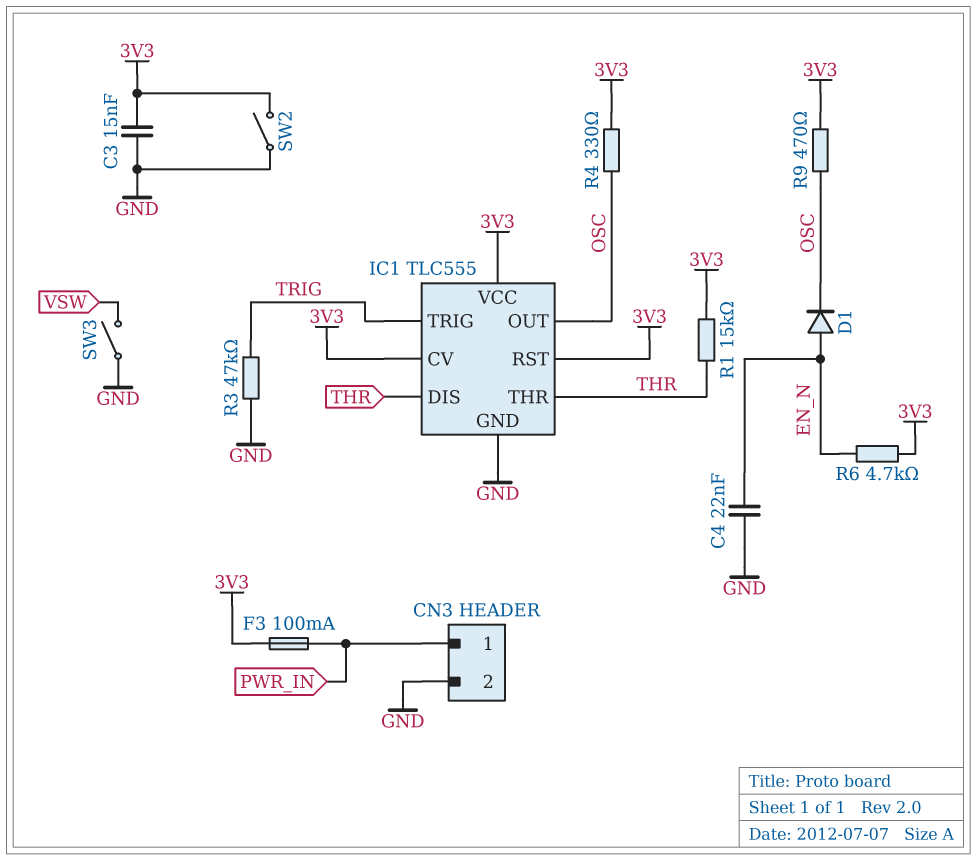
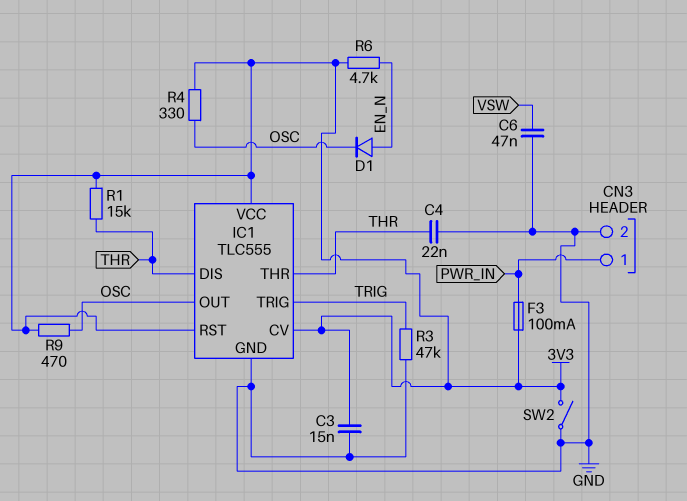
C4: 22nF (EN_N, GND) -> 22nF (GND, THR)
C6: none -> 47nF (GND, VSW)
SW3: switch (GND, VSW) -> none

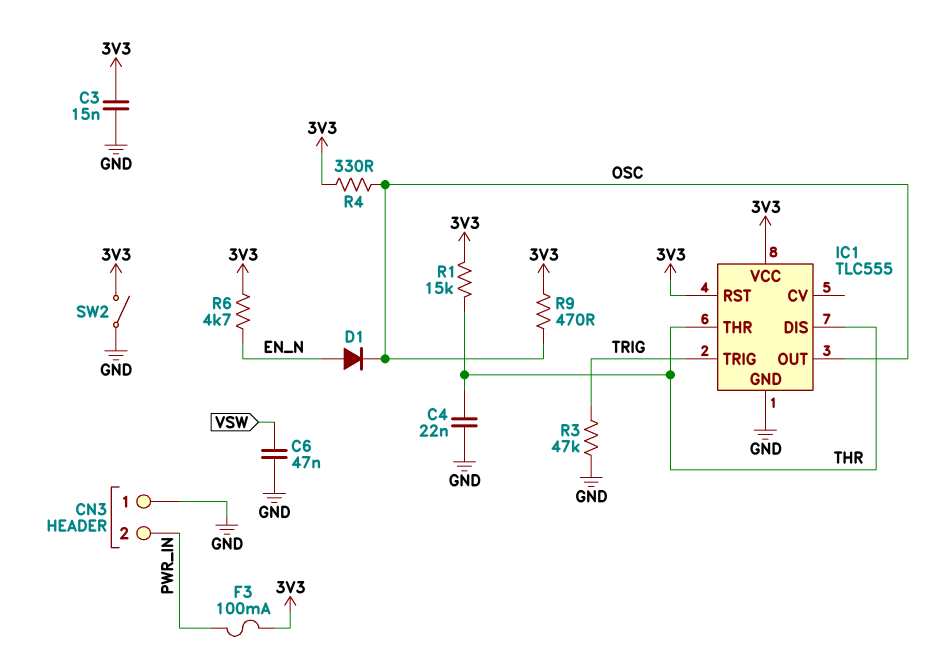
CN3 pin 1: PWR_IN -> GND
CN3 pin 2: GND -> PWR_IN
IC1 pin CV: 3V3 -> none

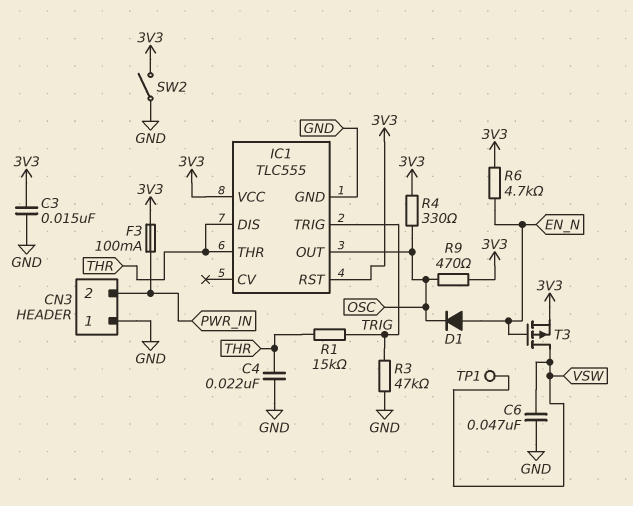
R1: 15k (3V3, THR) -> 15k (THR, TRIG)
T3: none -> PMOS (G EN_N, D VSW, S 3V3)
TP1: none -> test point (VSW)

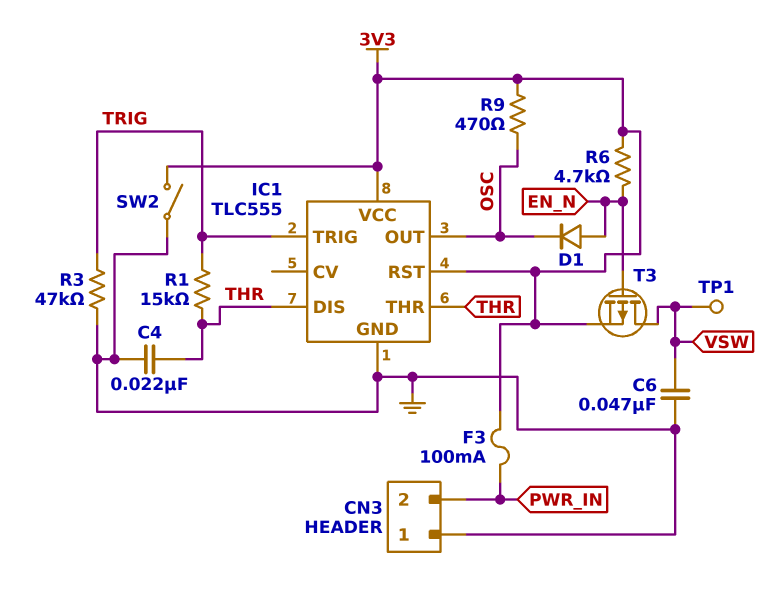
C3: 15nF (3V3, GND) -> none
R4: 330 (3V3, OSC) -> none

